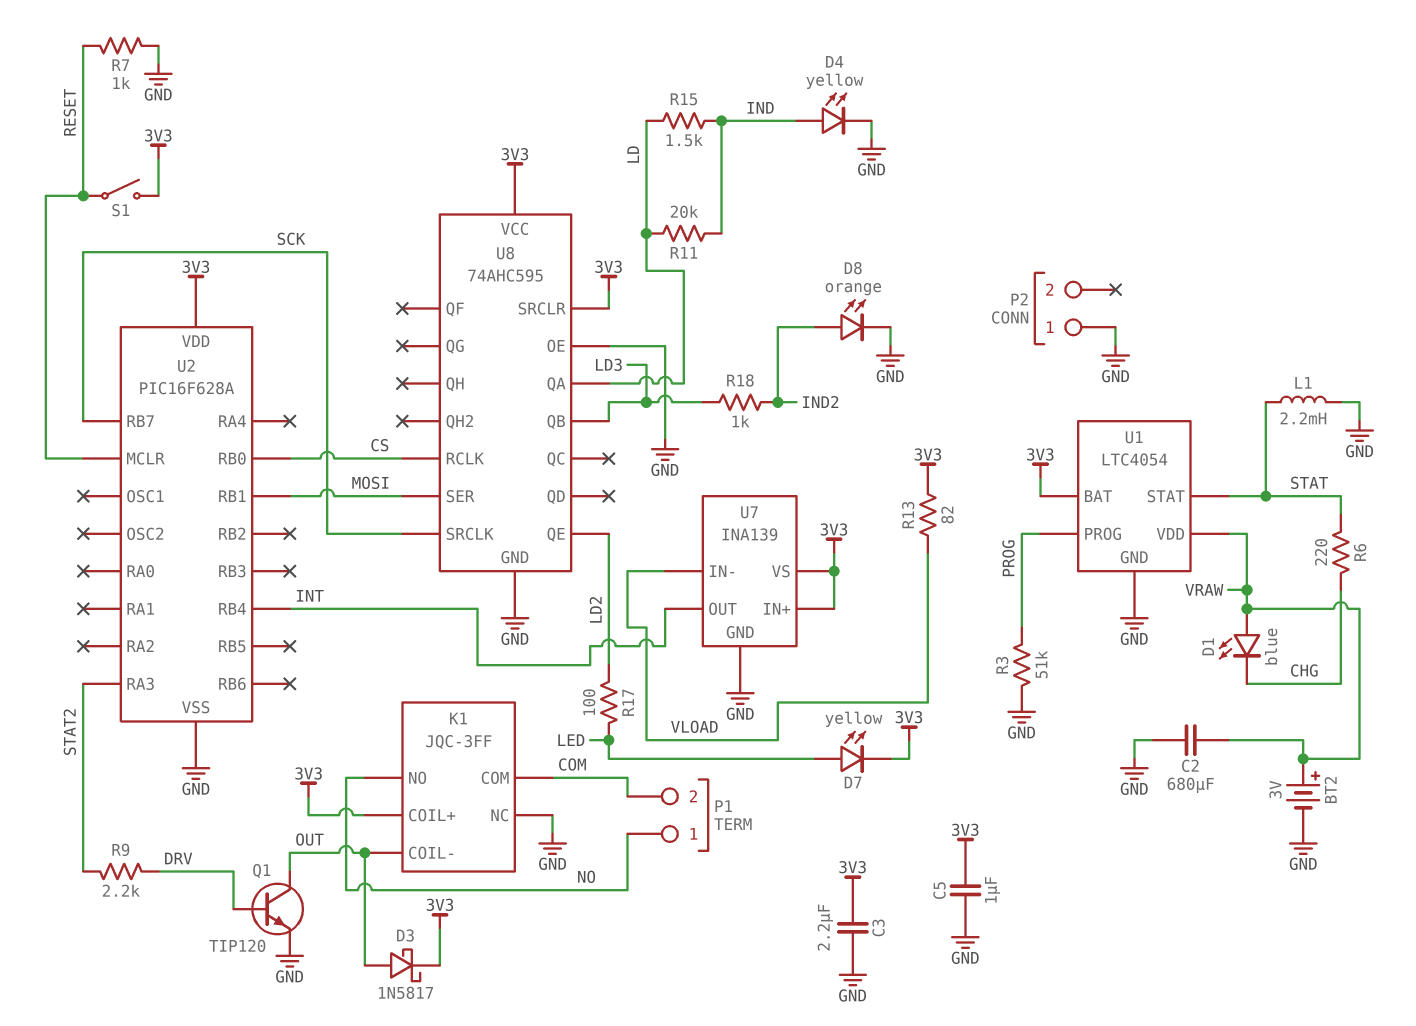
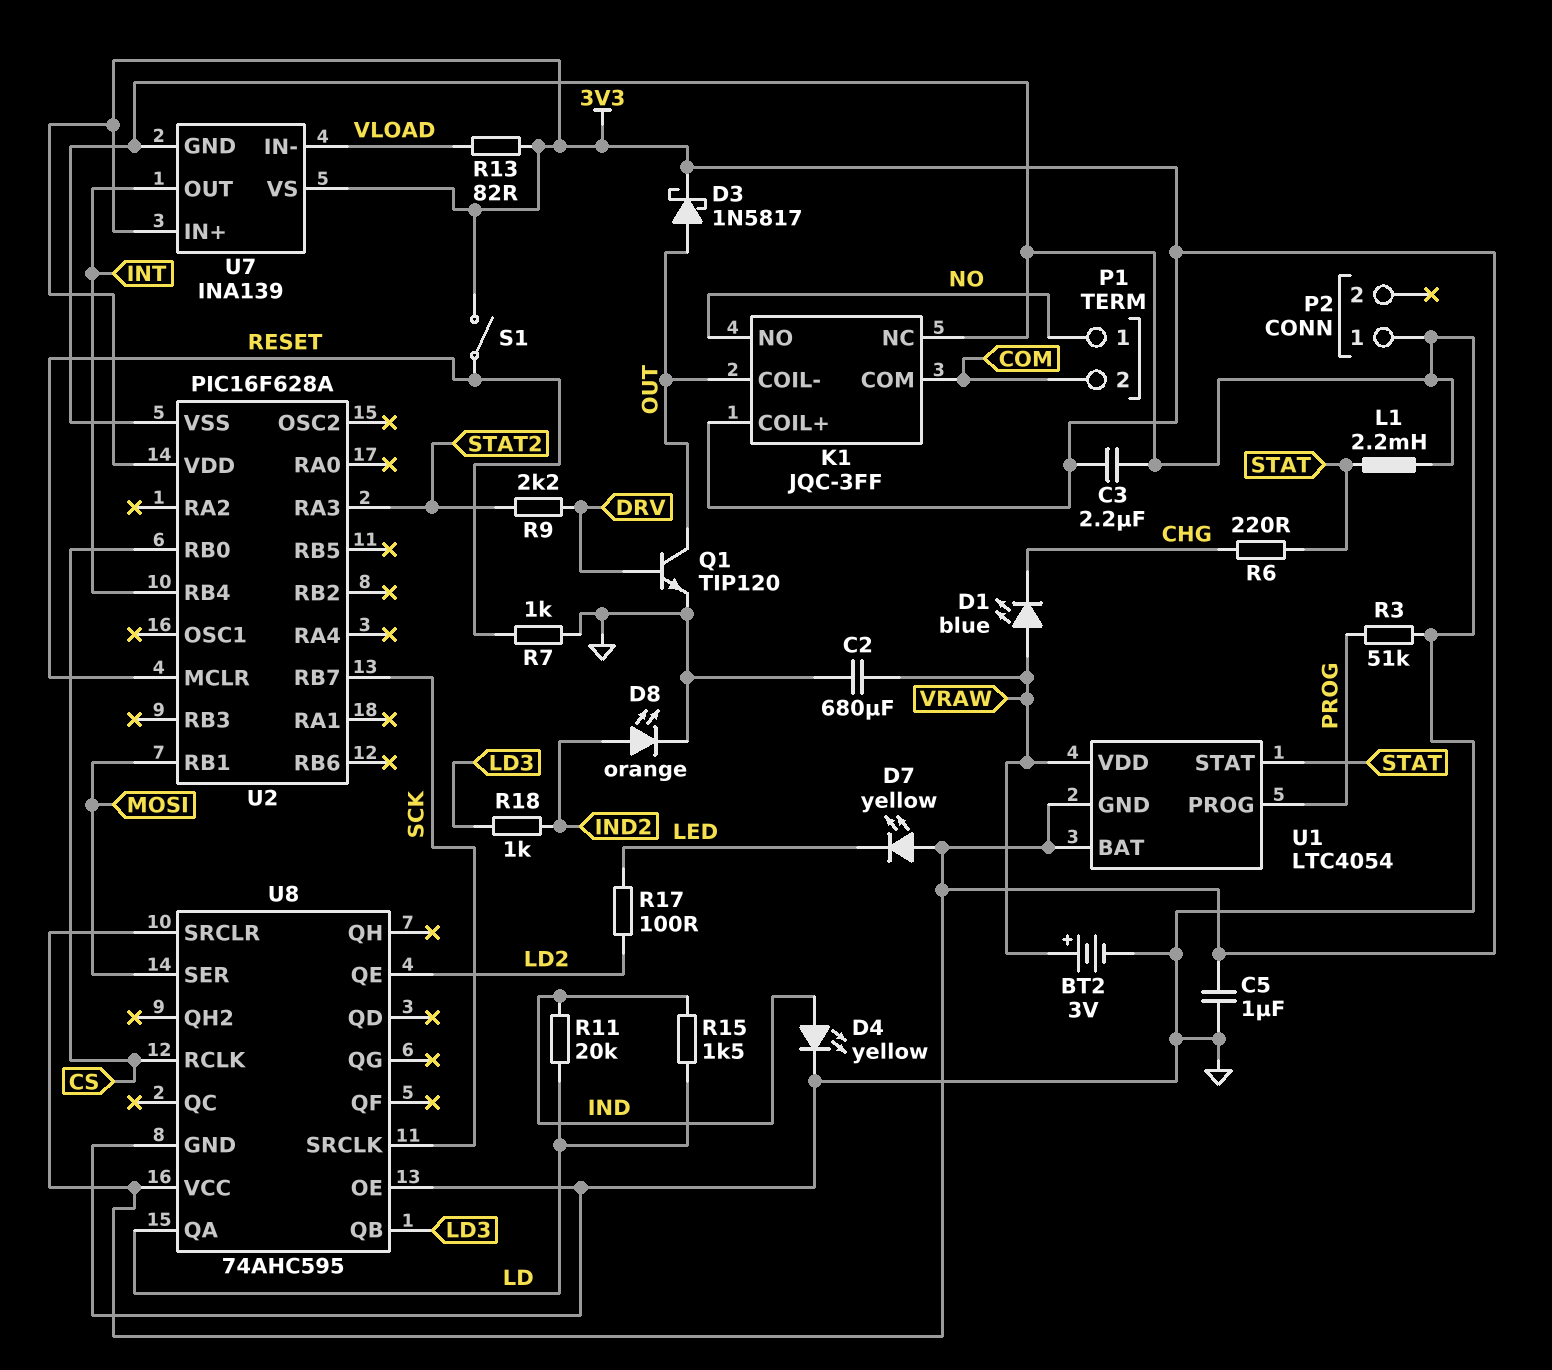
D7: LED yellow (A LED, K 3V3) -> LED yellow (A 3V3, K LED)
U1 pin GND: GND -> 3V3

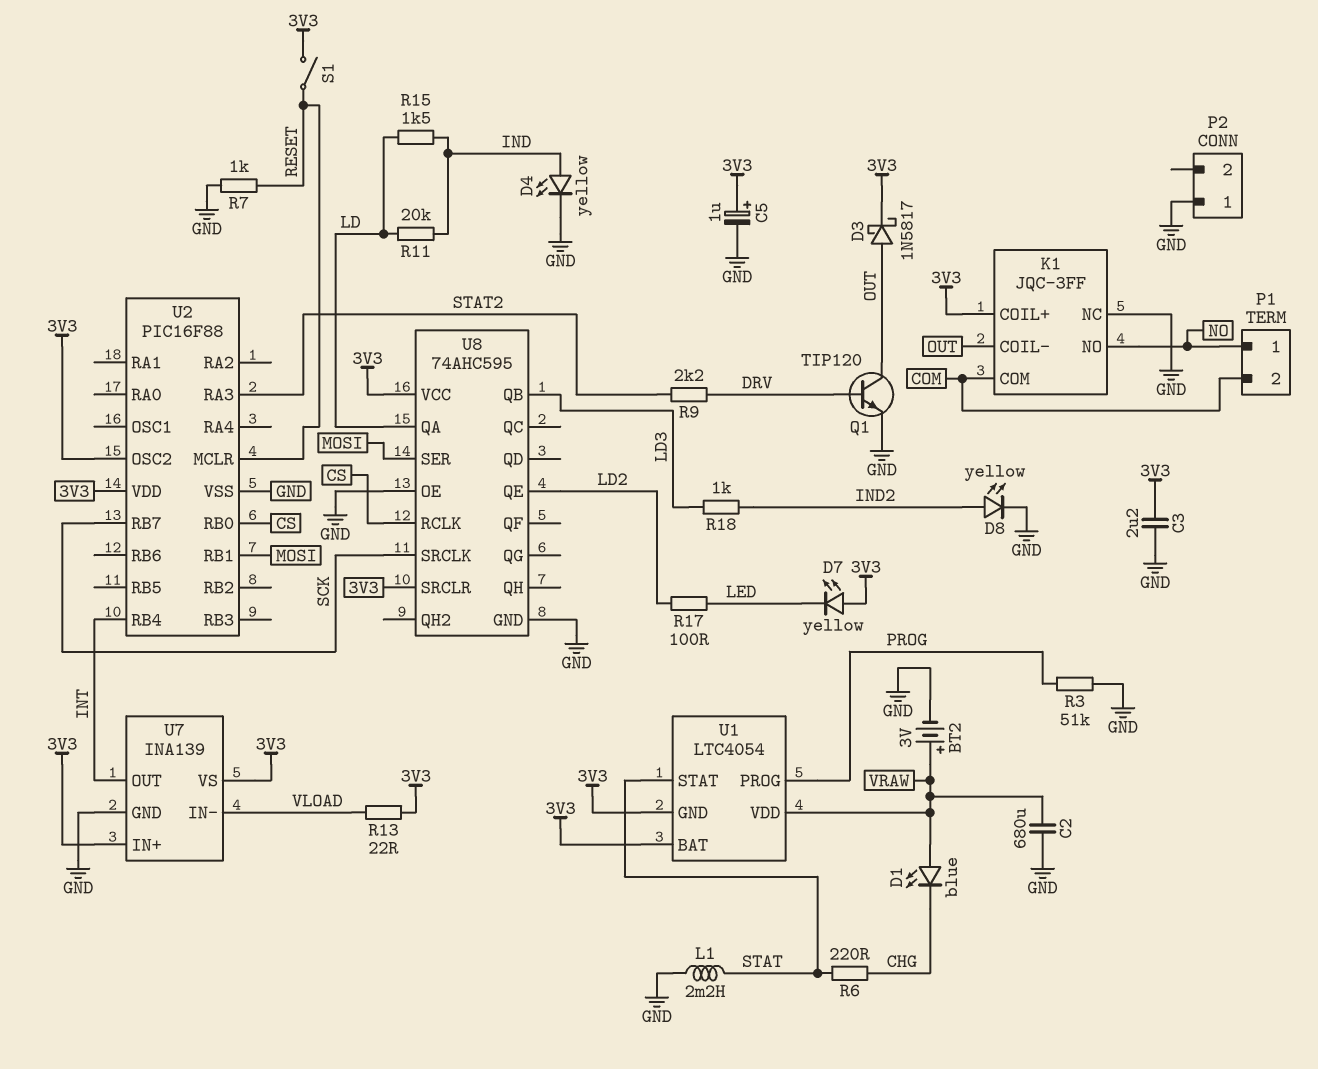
C5: 1uF (3V3, GND) -> 1uF (plus 3V3, minus GND)
D8: LED orange (A IND2, K GND) -> LED yellow (A IND2, K GND)
R13: 82 (3V3, VLOAD) -> 22 (3V3, VLOAD)
U2: PIC16F628A -> PIC16F88
U2 pin OSC2: none -> 3V3

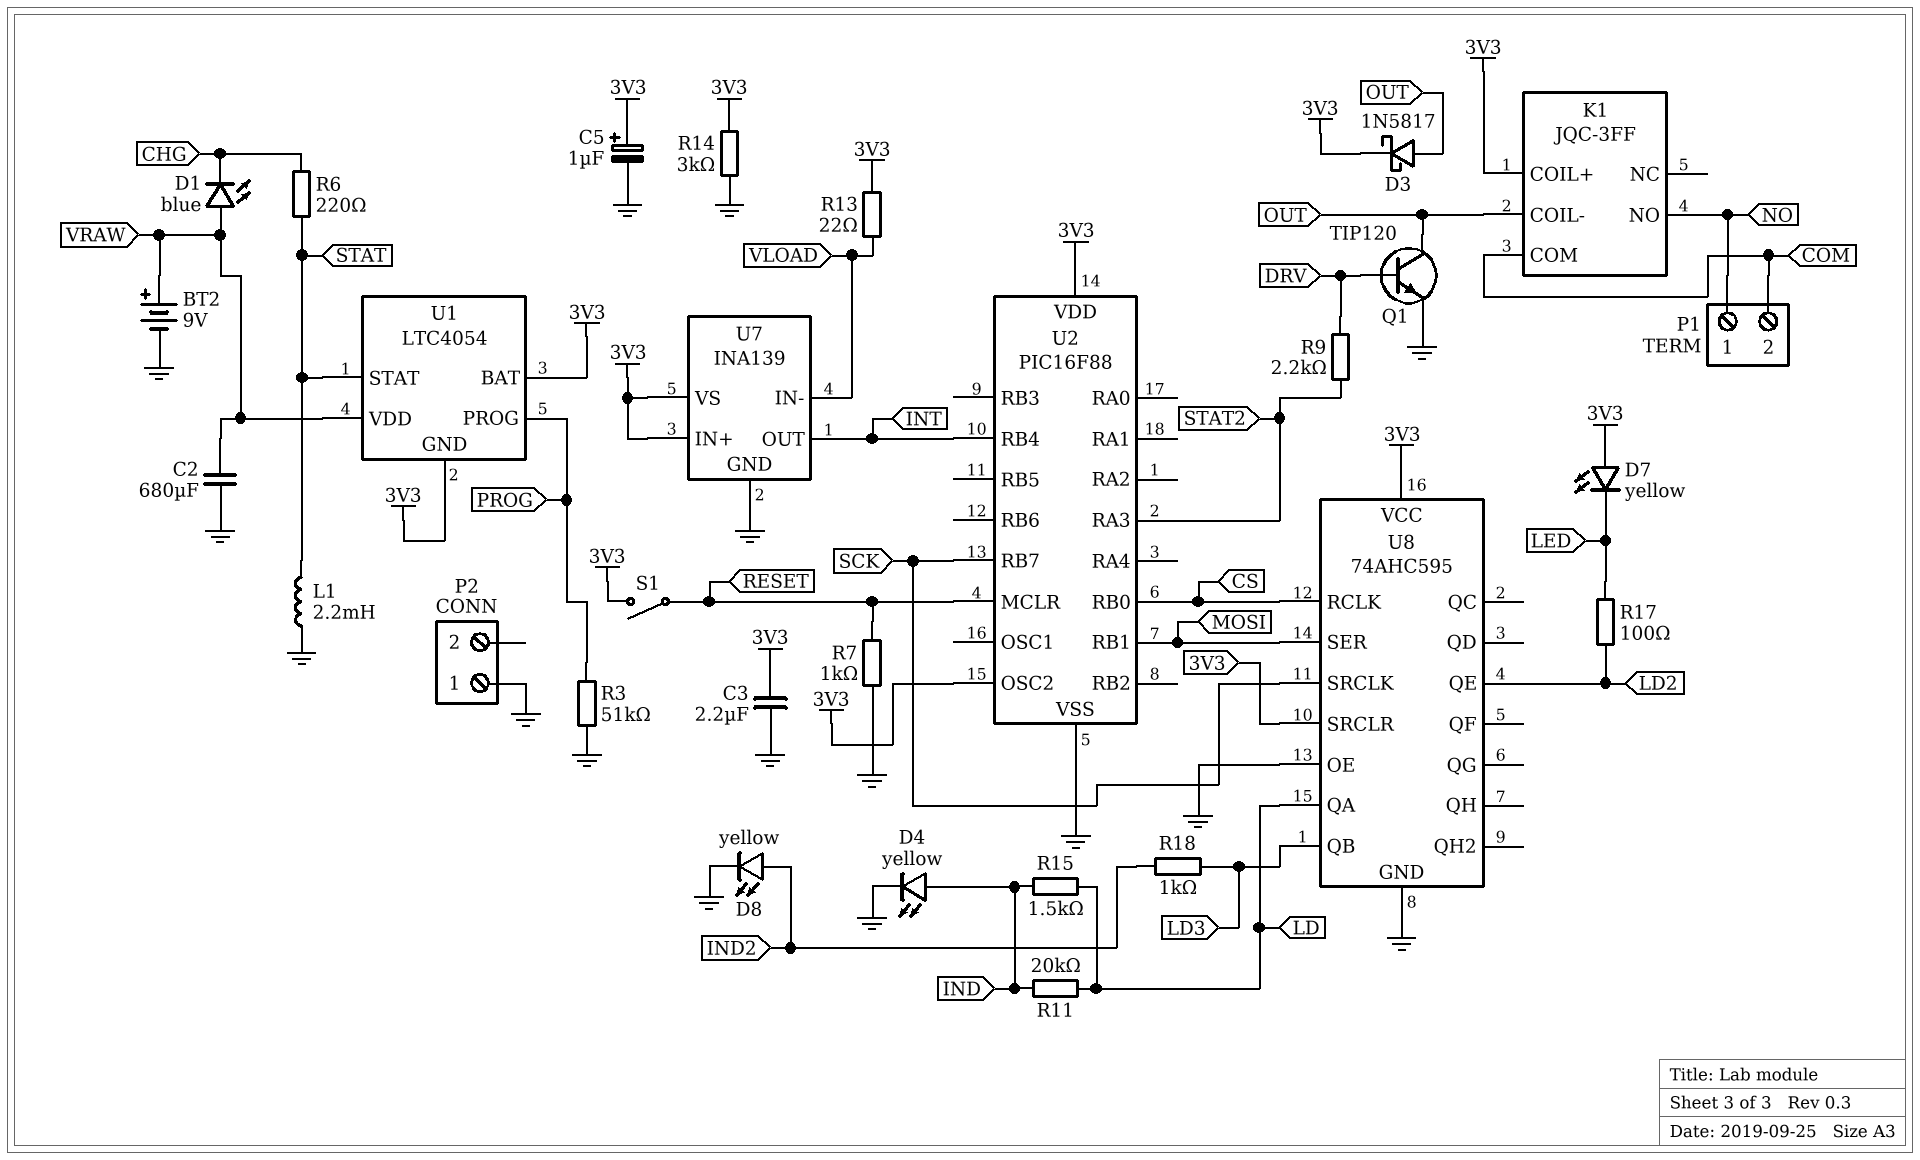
BT2: 3V (plus VRAW, minus GND) -> 9V (plus VRAW, minus GND)
K1 pin NC: GND -> none
R14: none -> 3k (3V3, GND)

